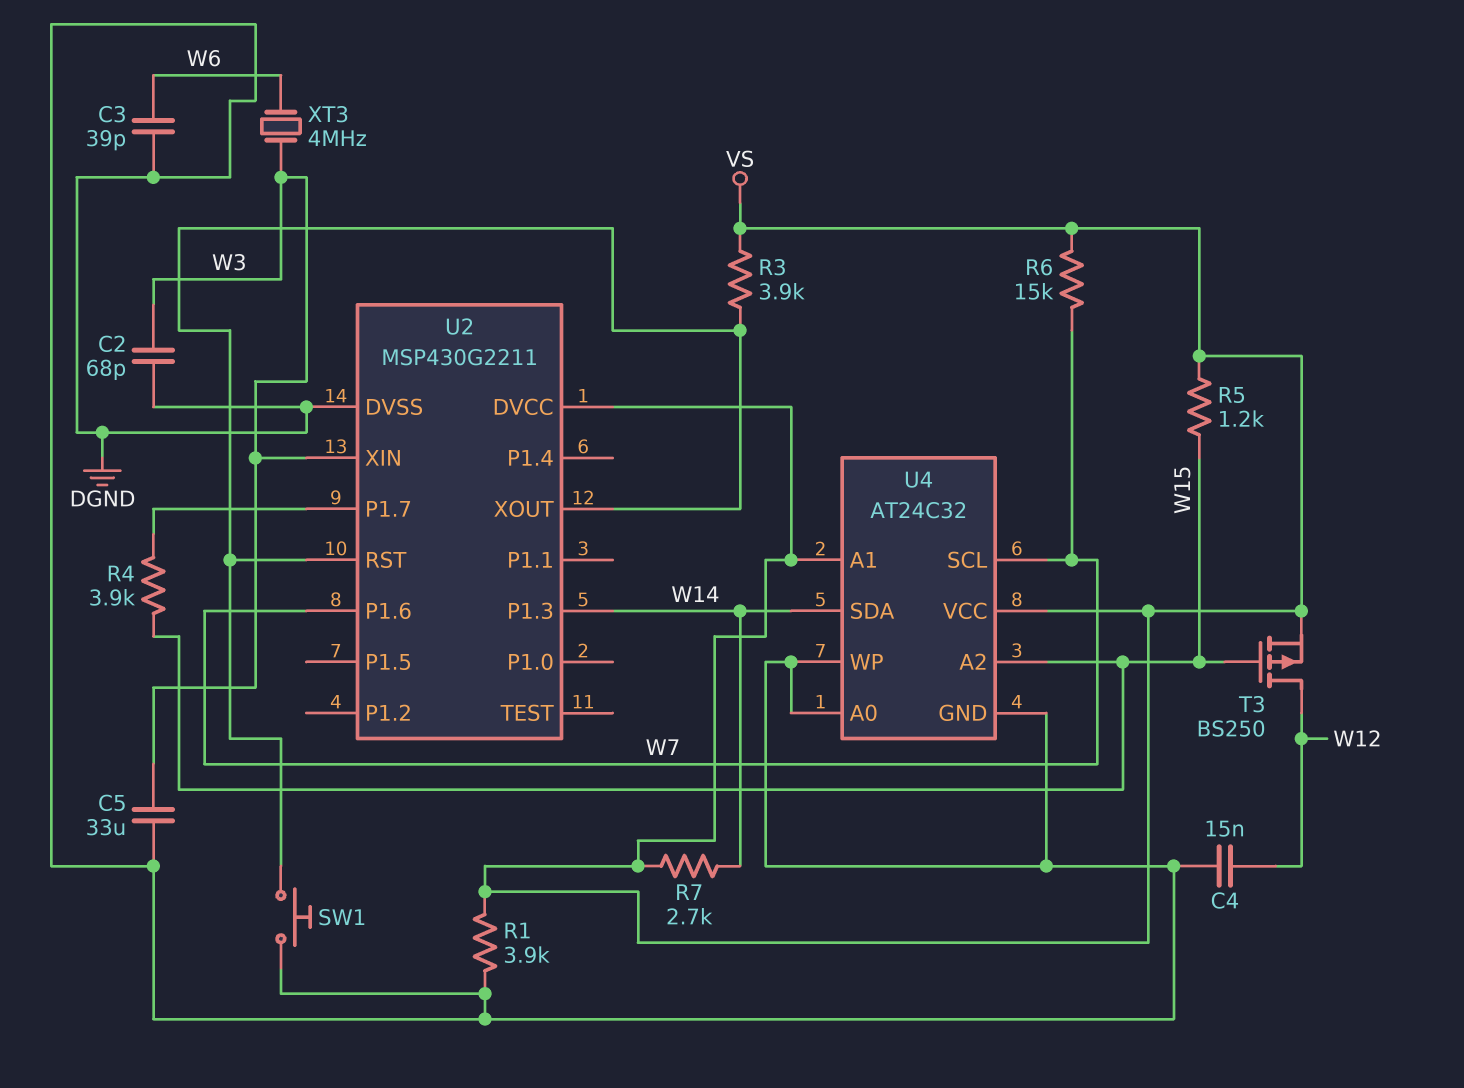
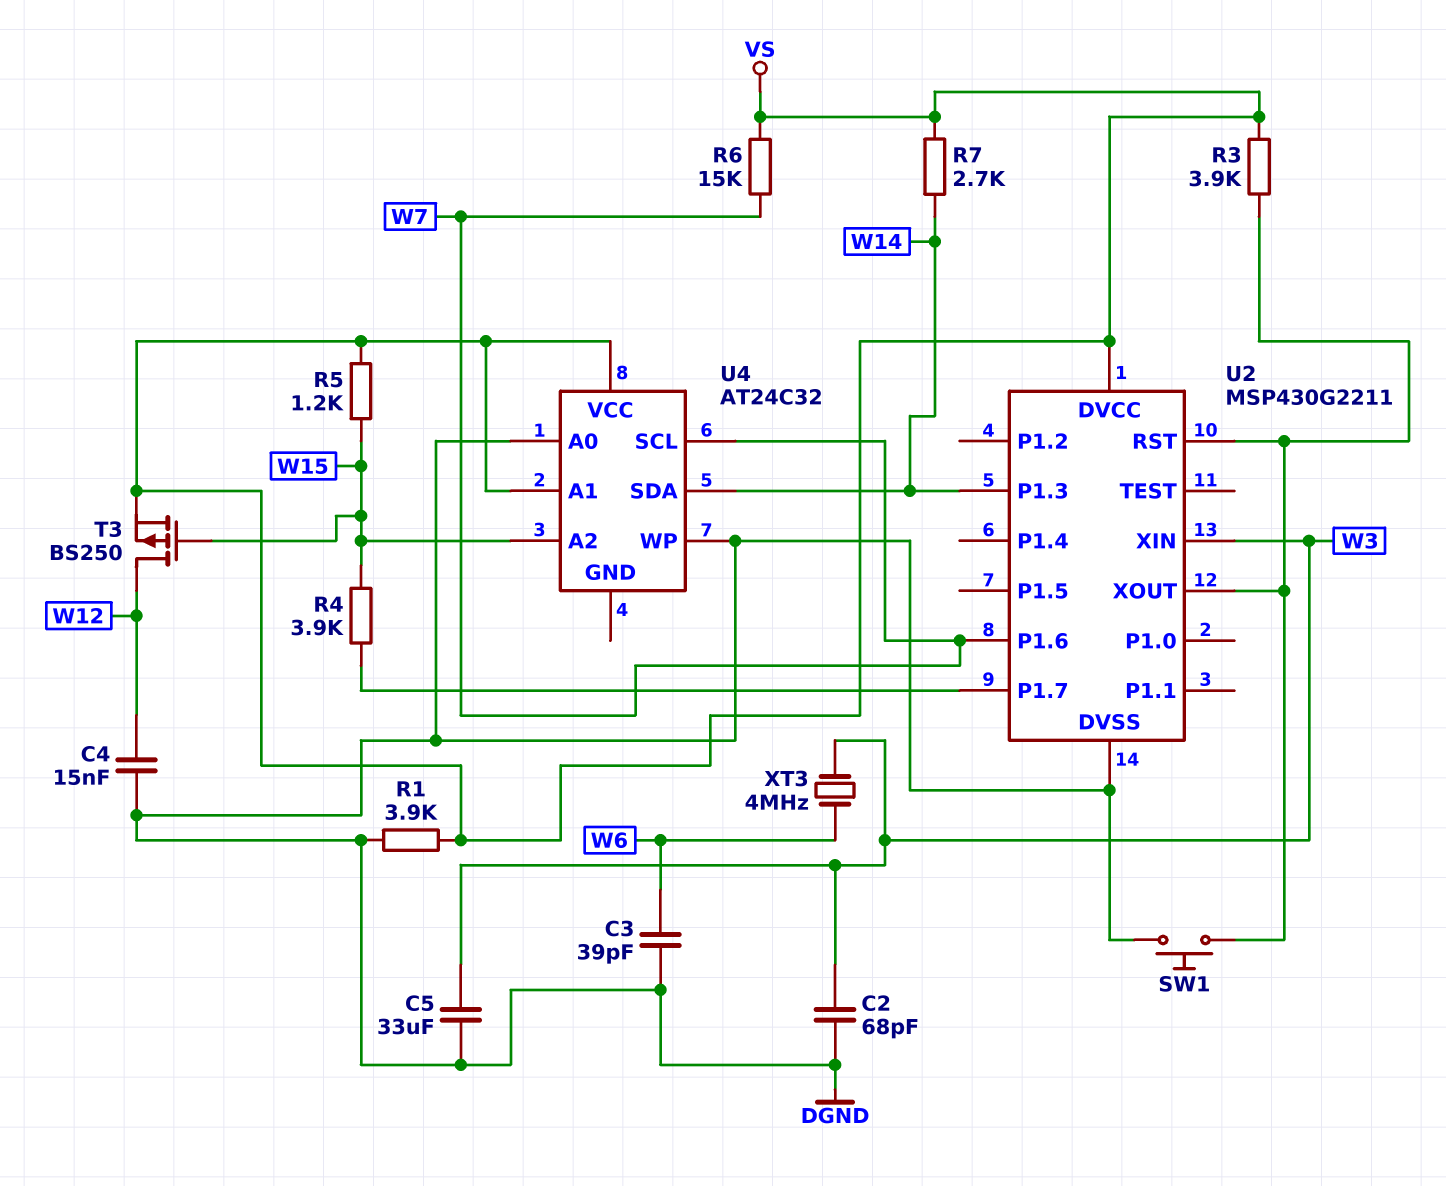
U4 pin GND: DGND -> none

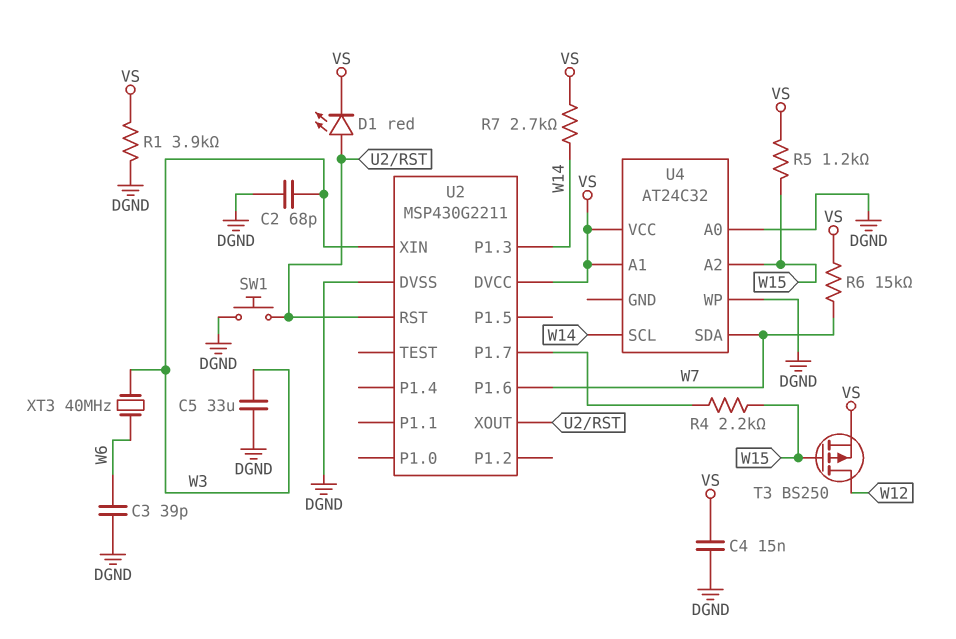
C4: 15nF (DGND, W12) -> 15nF (DGND, VS)
D1: none -> LED red (A U2/RST, K VS)
R3: 3.9k (U2/RST, VS) -> none
R4: 3.9k (U2/P1.7, W15) -> 2.2k (U2/P1.7, W15)
U4 pin SCL: W7 -> W14
U4 pin SDA: W14 -> W7
XT3: 4MHz (W3, W6) -> 40MHz (W3, W6)

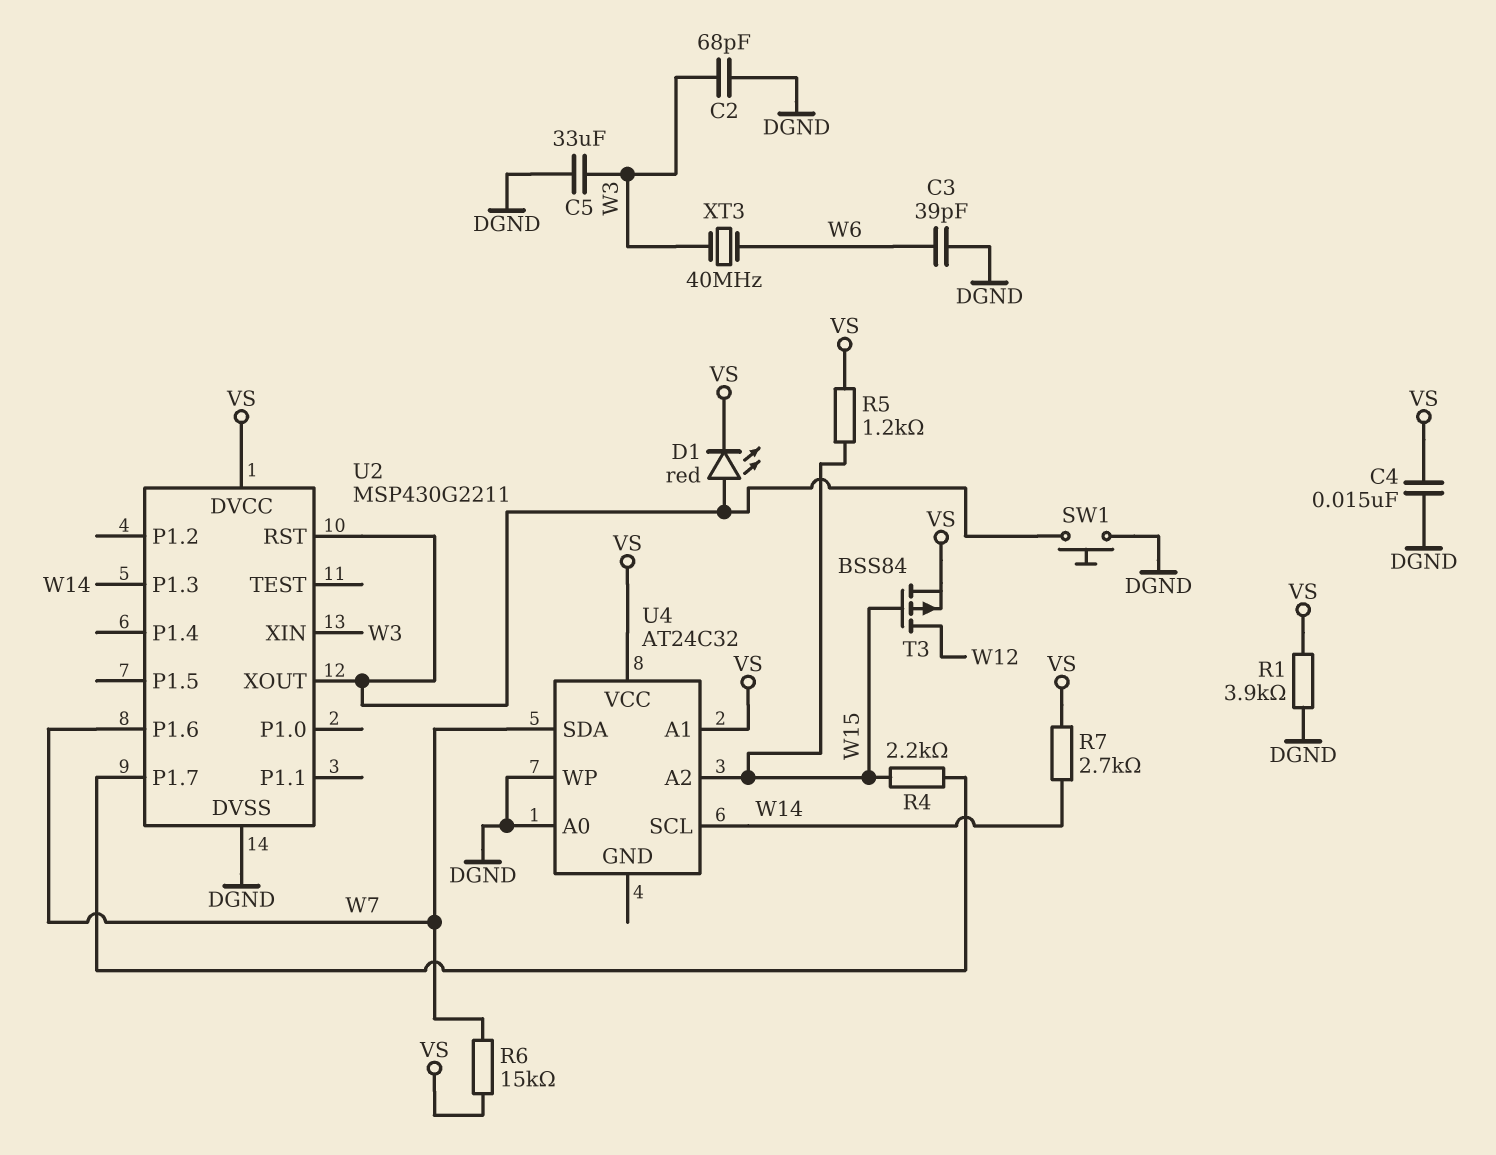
T3: PMOS BS250 (G W15, D W12, S VS) -> PMOS BSS84 (G W15, D W12, S VS)

